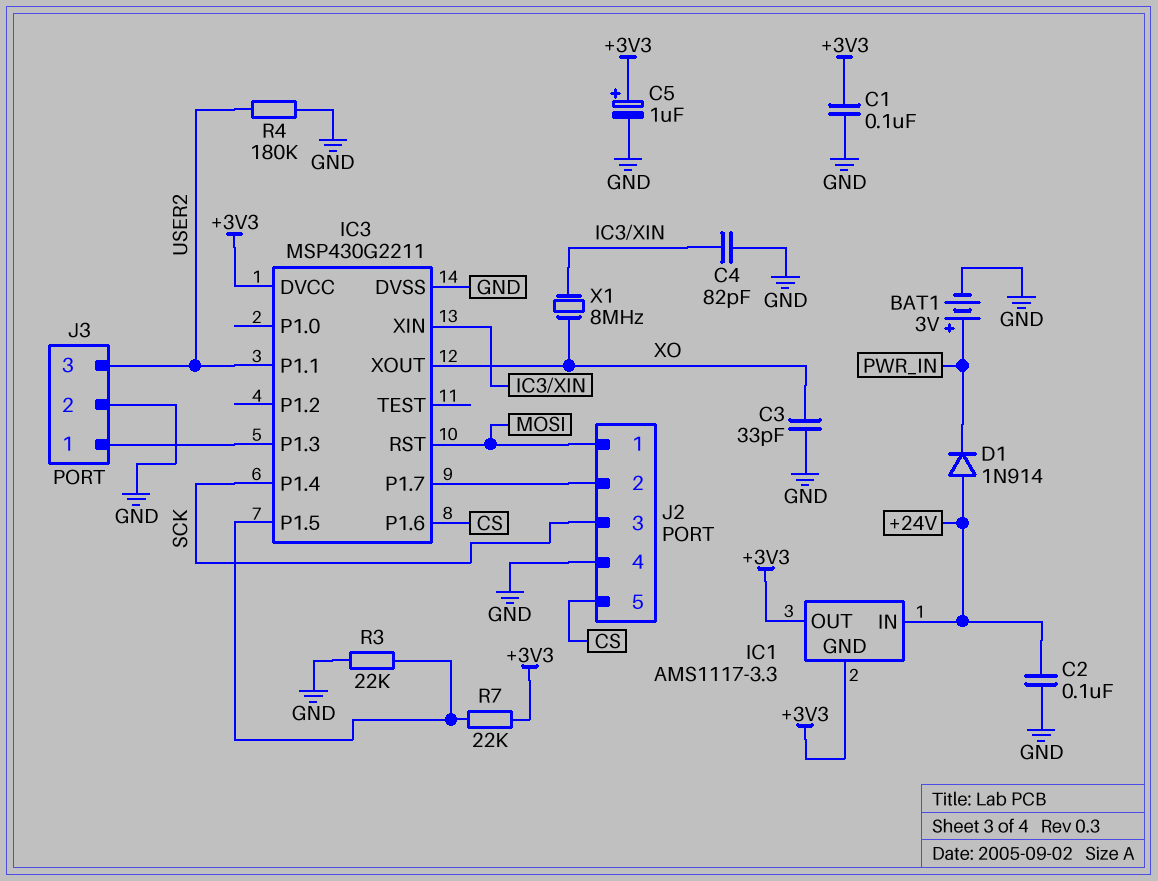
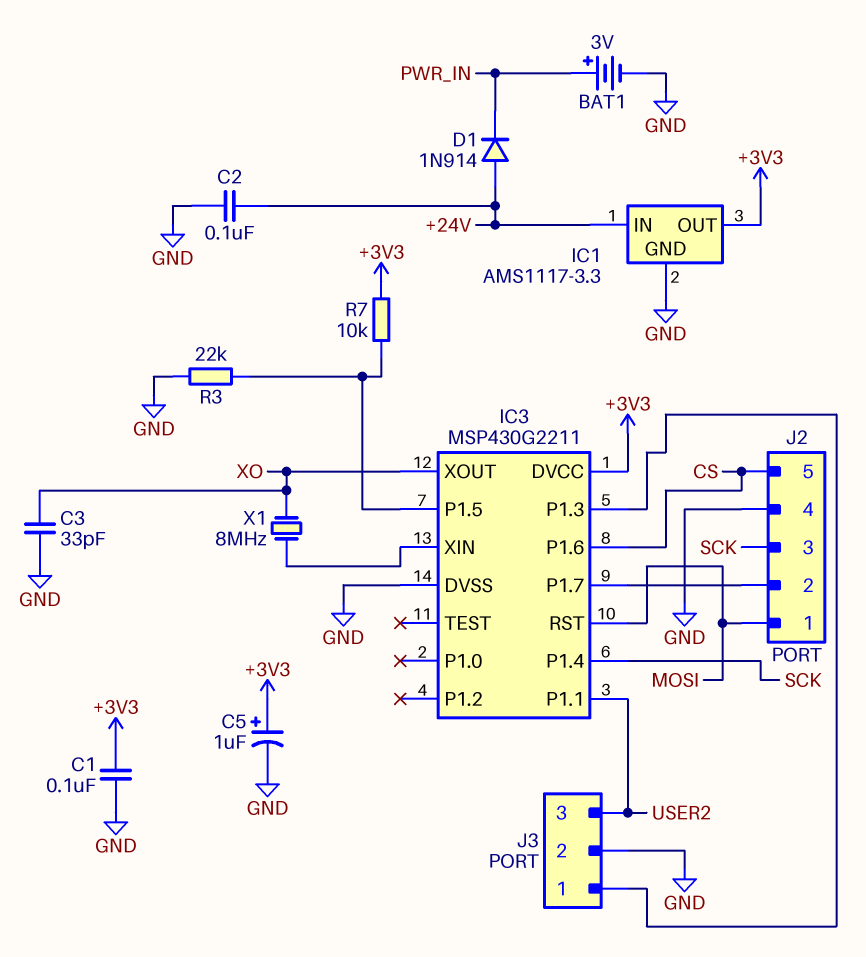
C4: 82pF (GND, IC3/XIN) -> none
IC1 pin GND: +3V3 -> GND
R4: 180k (GND, USER2) -> none
R7: 22k (+3V3, IC3/P1.5) -> 10k (+3V3, IC3/P1.5)

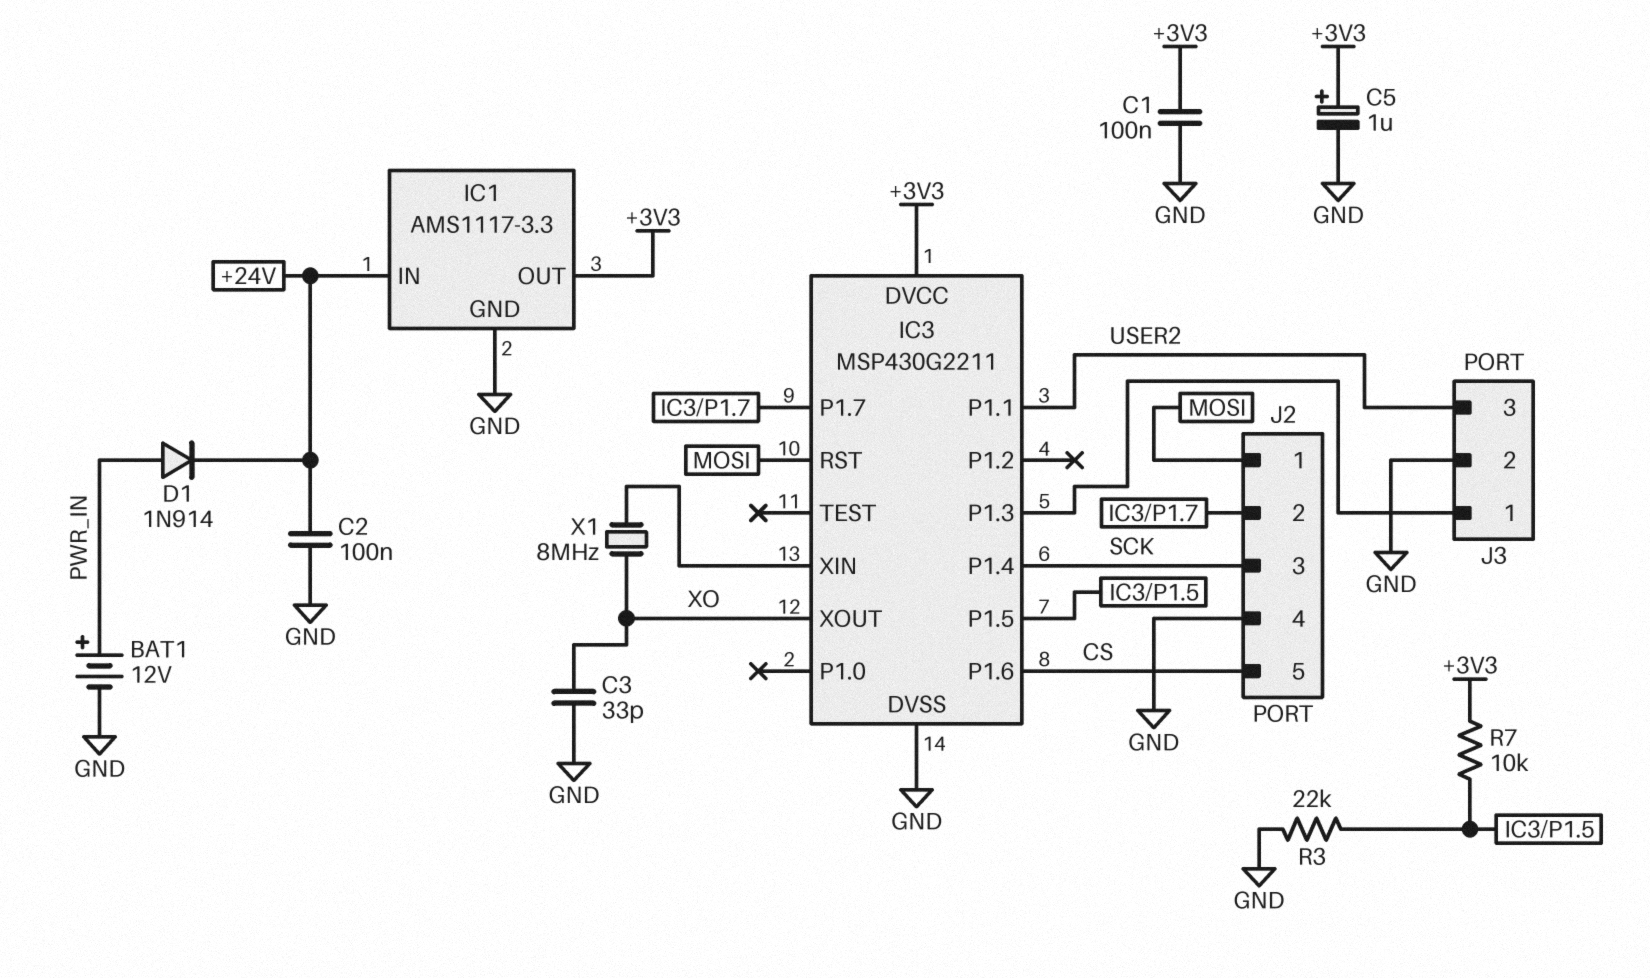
BAT1: 3V (plus PWR_IN, minus GND) -> 12V (plus PWR_IN, minus GND)
D1: diode 1N914 (A +24V, K PWR_IN) -> diode 1N914 (A PWR_IN, K +24V)

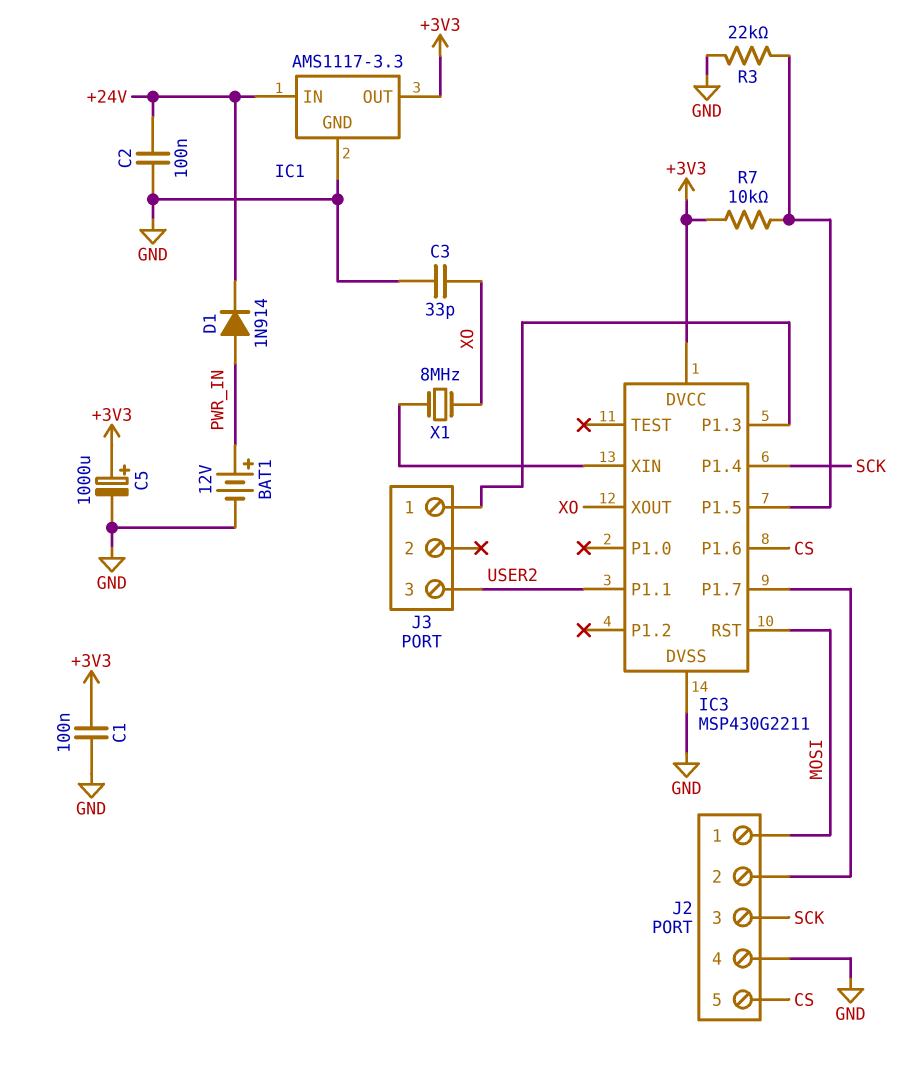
C5: 1uF (plus +3V3, minus GND) -> 1000uF (plus +3V3, minus GND)
J3 pin 2: GND -> none

